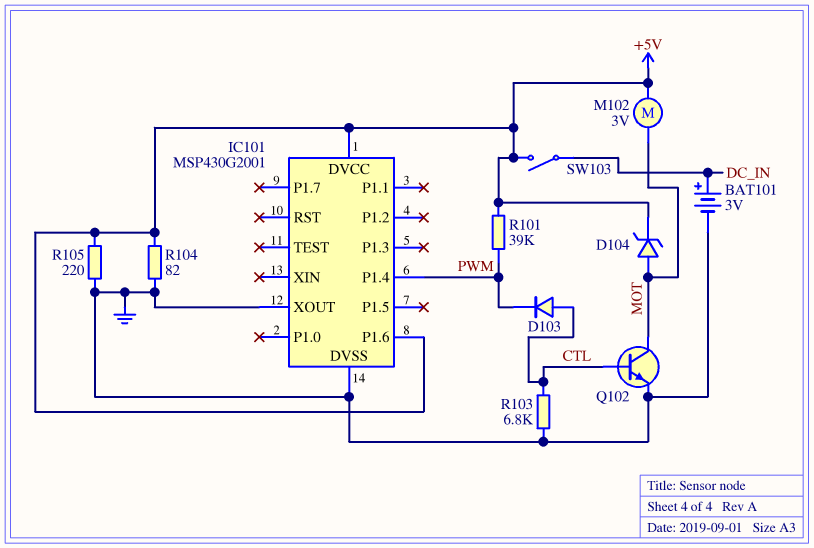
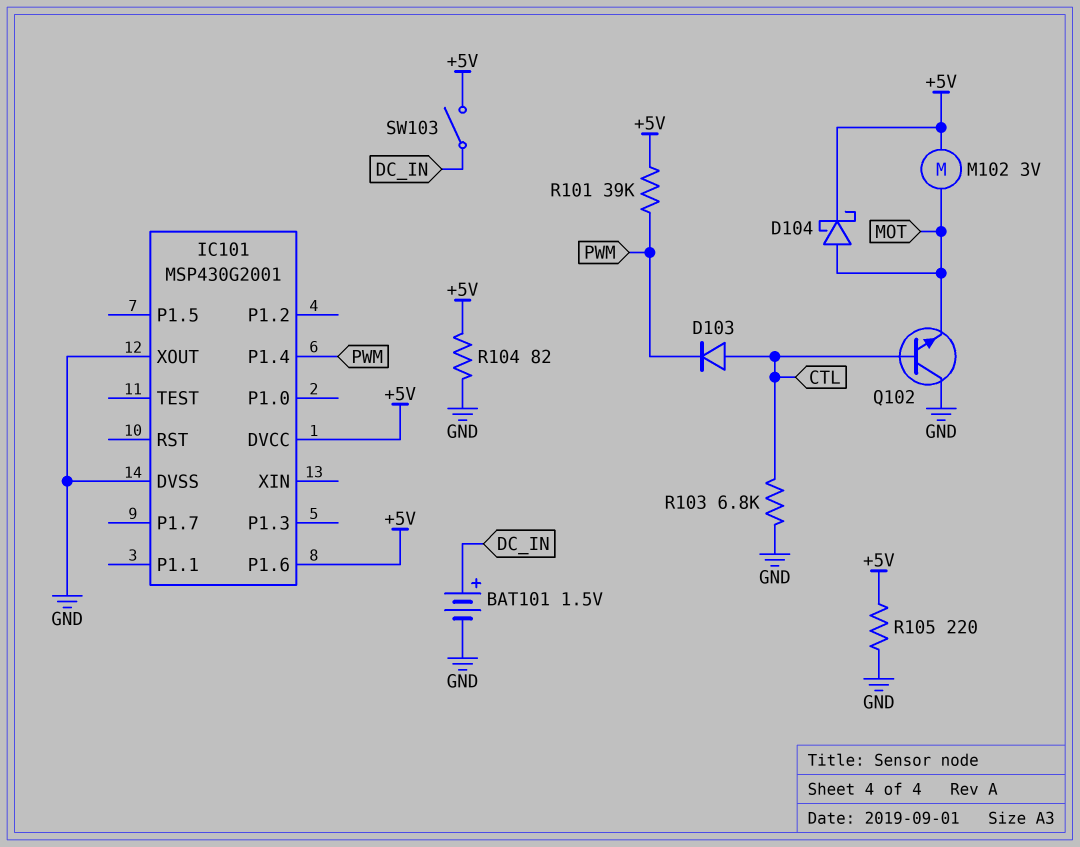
BAT101: 3V (plus DC_IN, minus GND) -> 1.5V (plus DC_IN, minus GND)
D104: zener (A MOT, K +5V) -> schottky (A MOT, K +5V)
Q102: NPN (B CTL, C MOT, E GND) -> NPN (B CTL, C GND, E MOT)

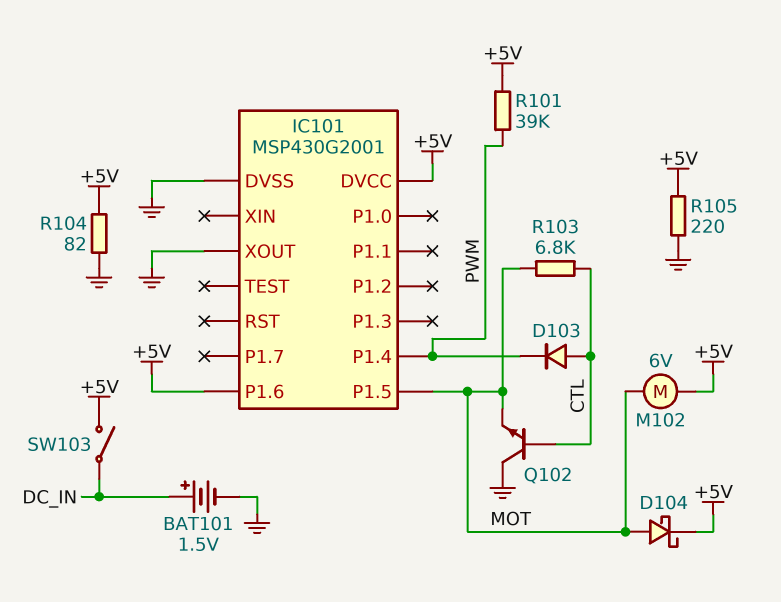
IC101 pin P1.5: none -> MOT
M102: motor 3V (+5V, MOT) -> motor 6V (+5V, MOT)
R103: 6.8k (CTL, GND) -> 6.8k (CTL, MOT)

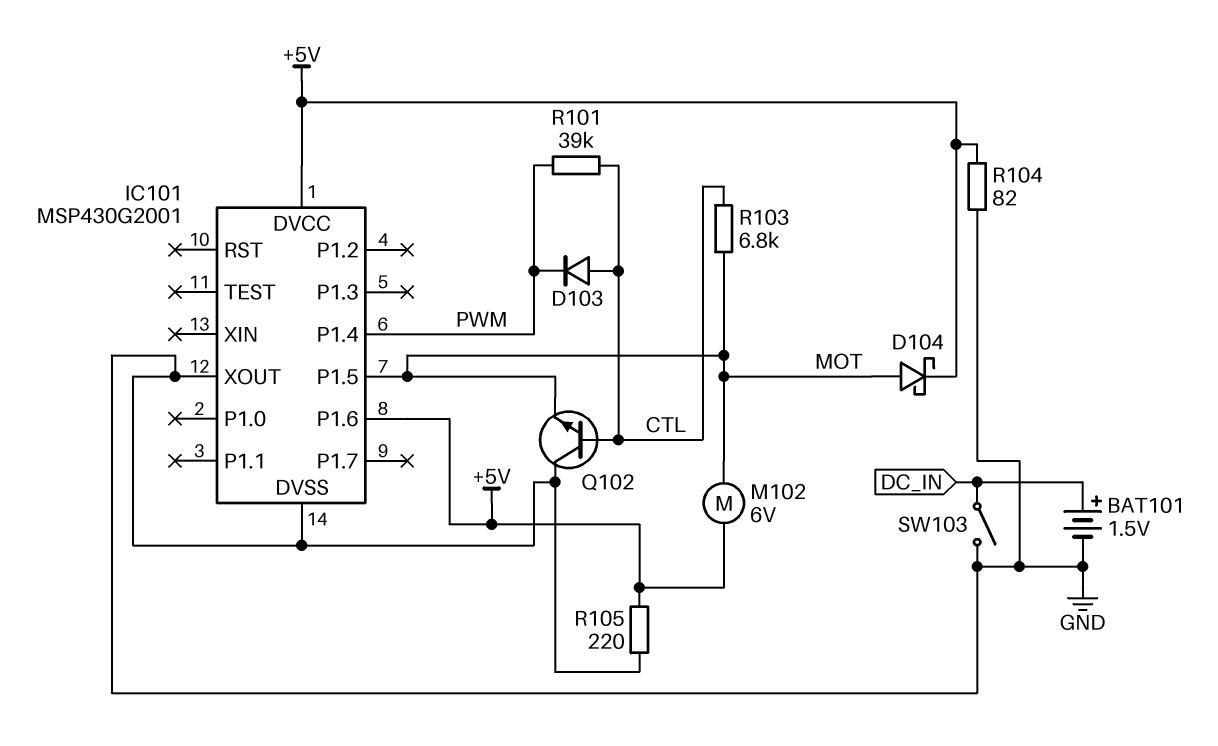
R101: 39k (+5V, PWM) -> 39k (CTL, PWM)
SW103: switch (+5V, DC_IN) -> switch (DC_IN, GND)

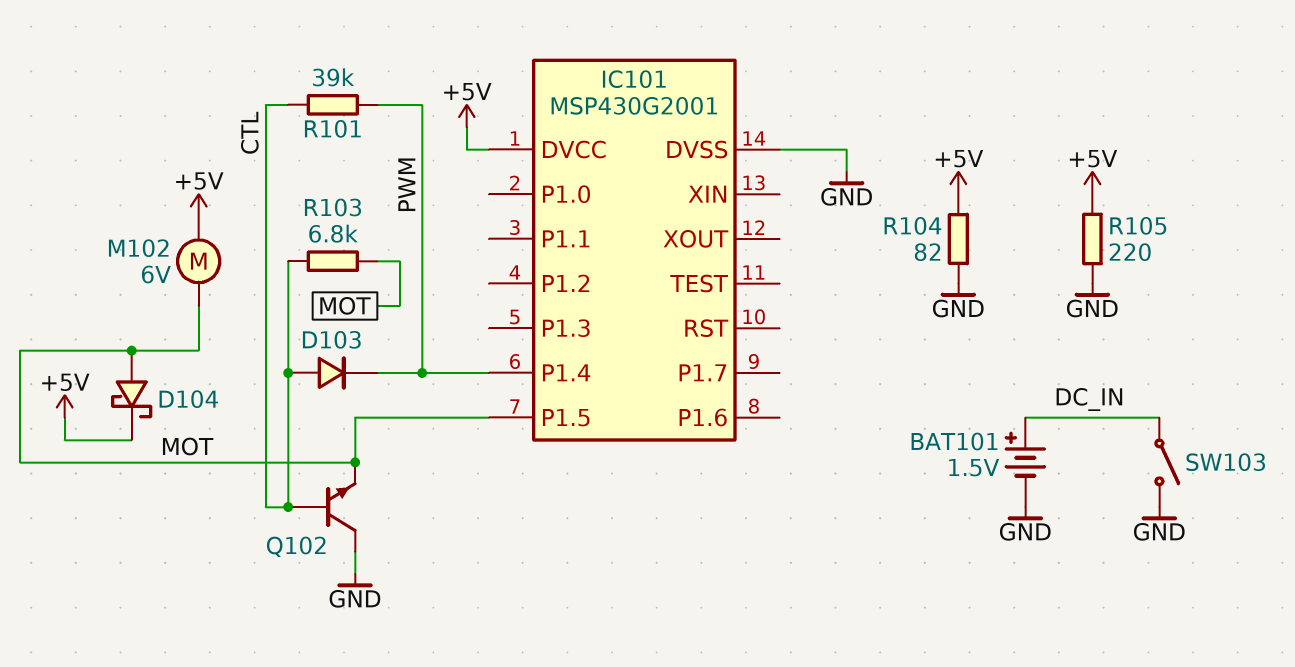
IC101 pin P1.6: +5V -> none
IC101 pin XOUT: GND -> none

